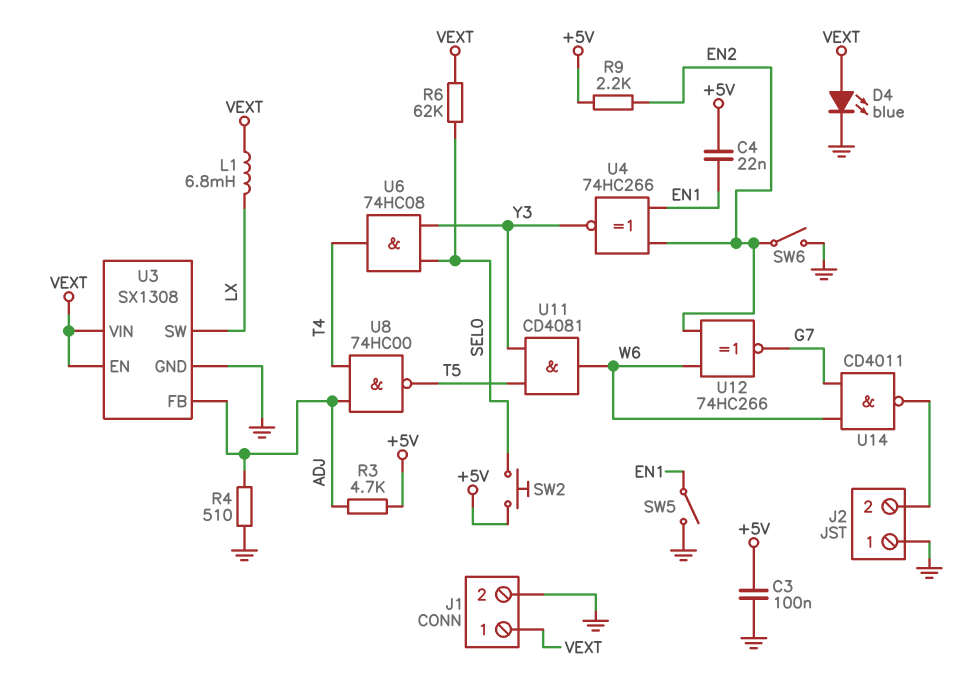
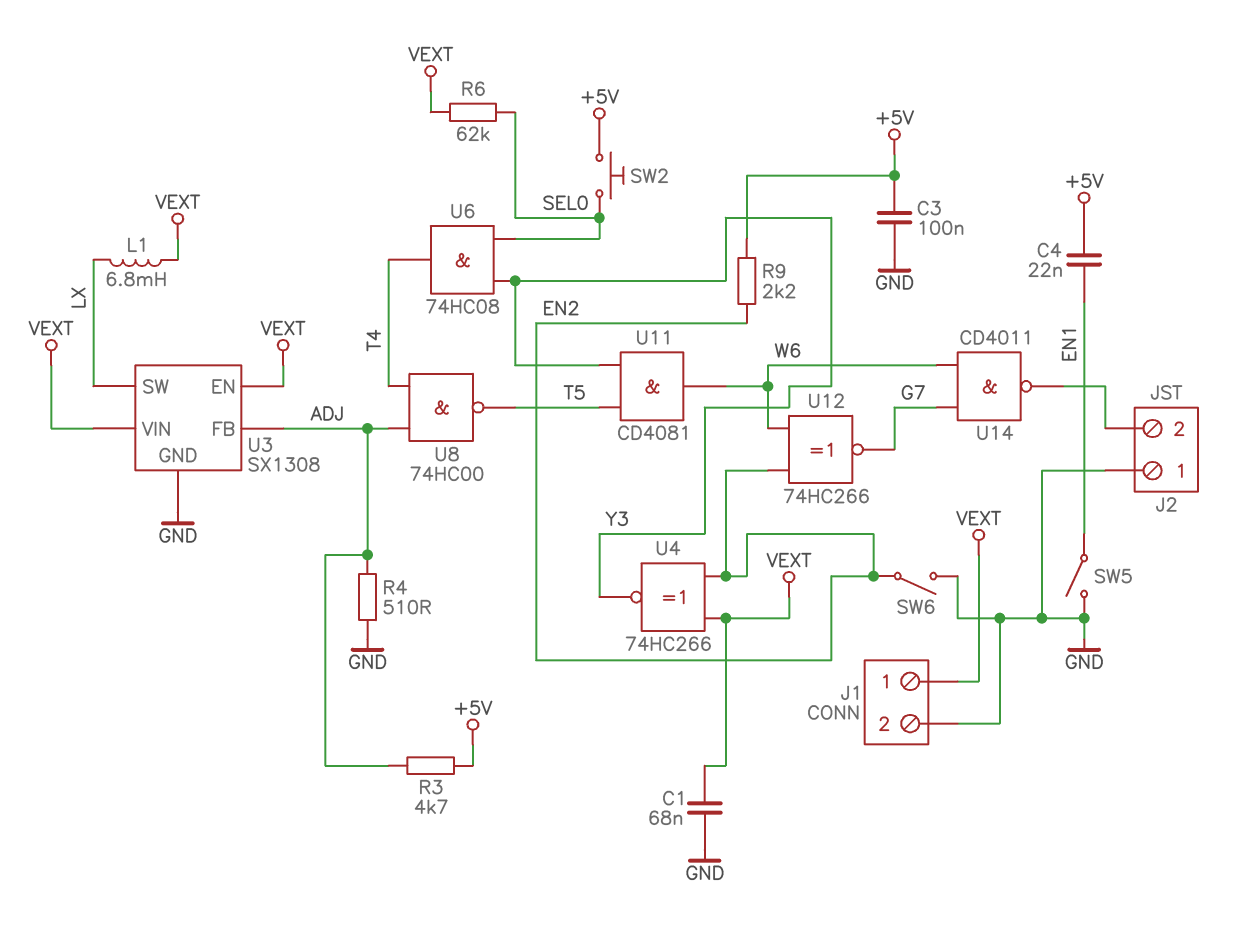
C1: none -> 68nF (GND, VEXT)
D4: LED blue (A VEXT, K GND) -> none
U4: XNOR 74HC266 (in EN1, in EN2, out Y3) -> XNOR 74HC266 (in EN2, in VEXT, out Y3)

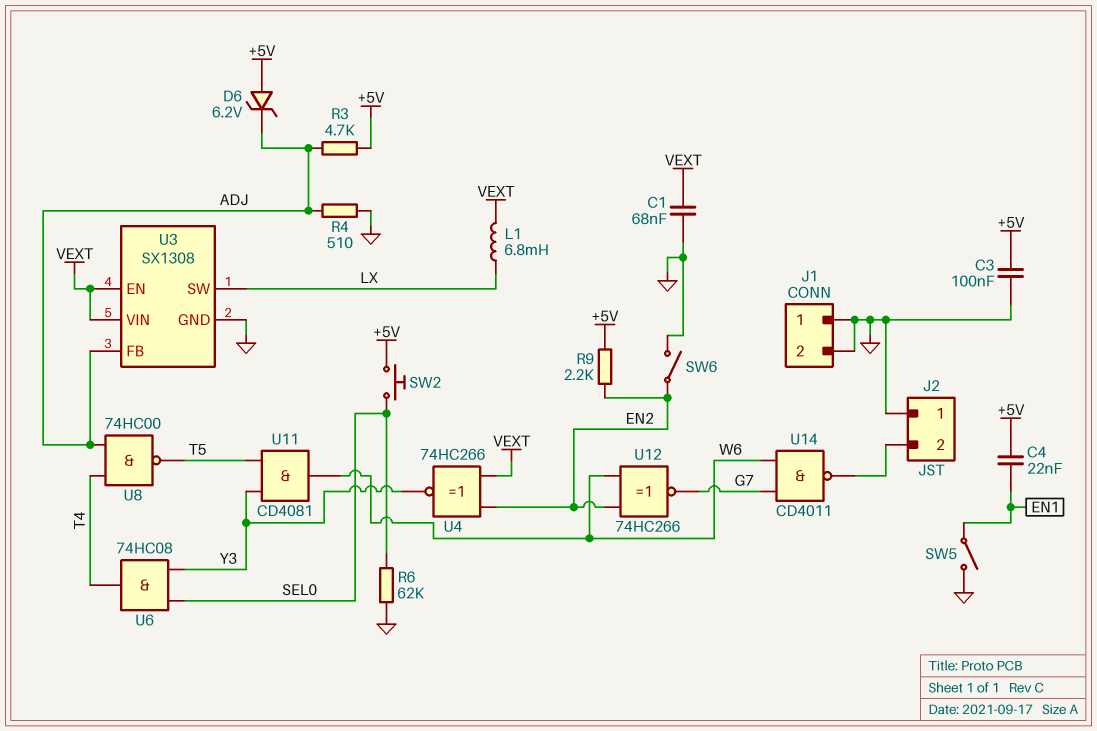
D6: none -> zener 6.2V (A +5V, K ADJ)
J1 pin 1: VEXT -> GND
R6: 62k (SEL0, VEXT) -> 62k (GND, SEL0)

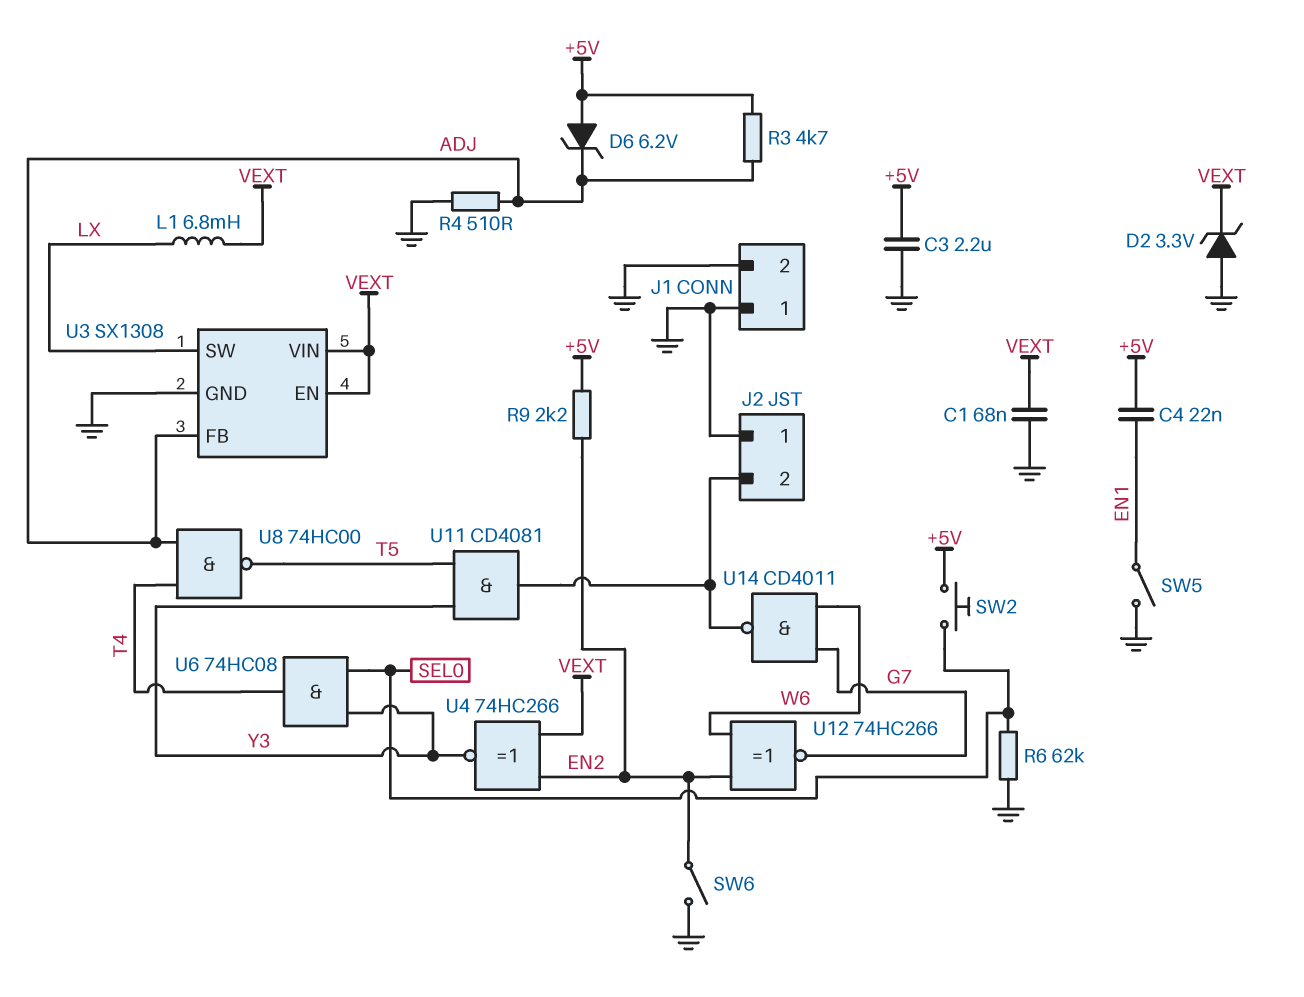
C3: 100nF (+5V, GND) -> 2.2uF (+5V, GND)
D2: none -> zener 3.3V (A GND, K VEXT)
U11: AND CD4081 (in T5, in Y3, out W6) -> AND CD4081 (in T5, in Y3, out J2/2)

